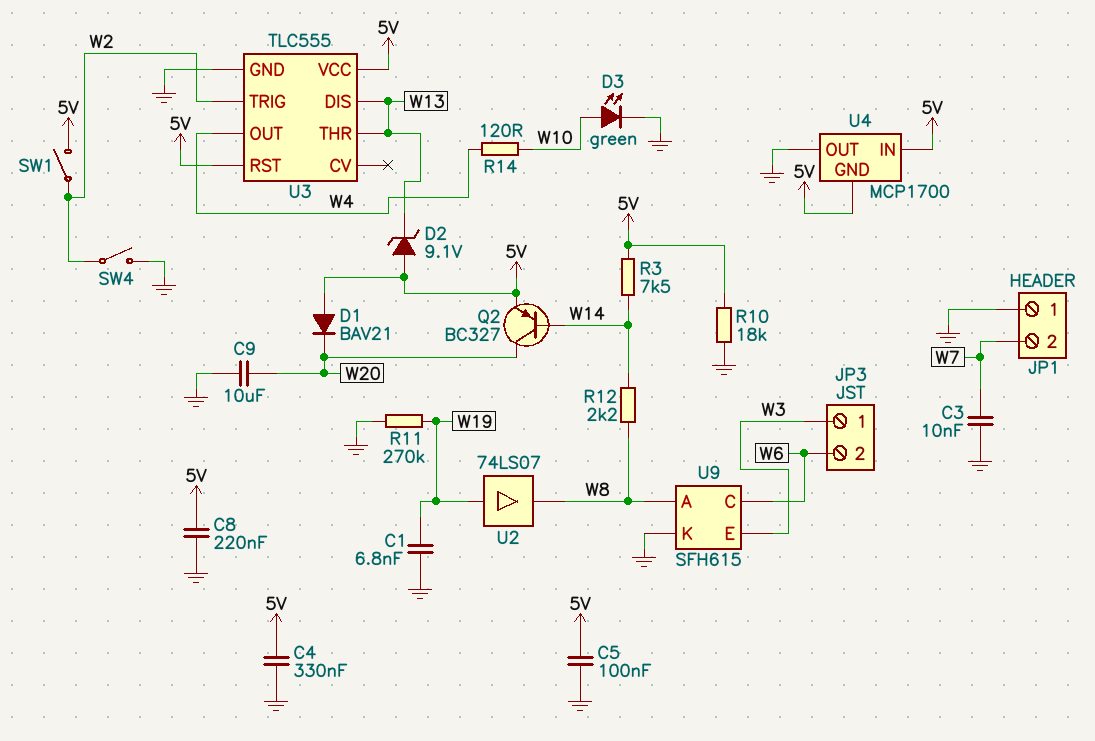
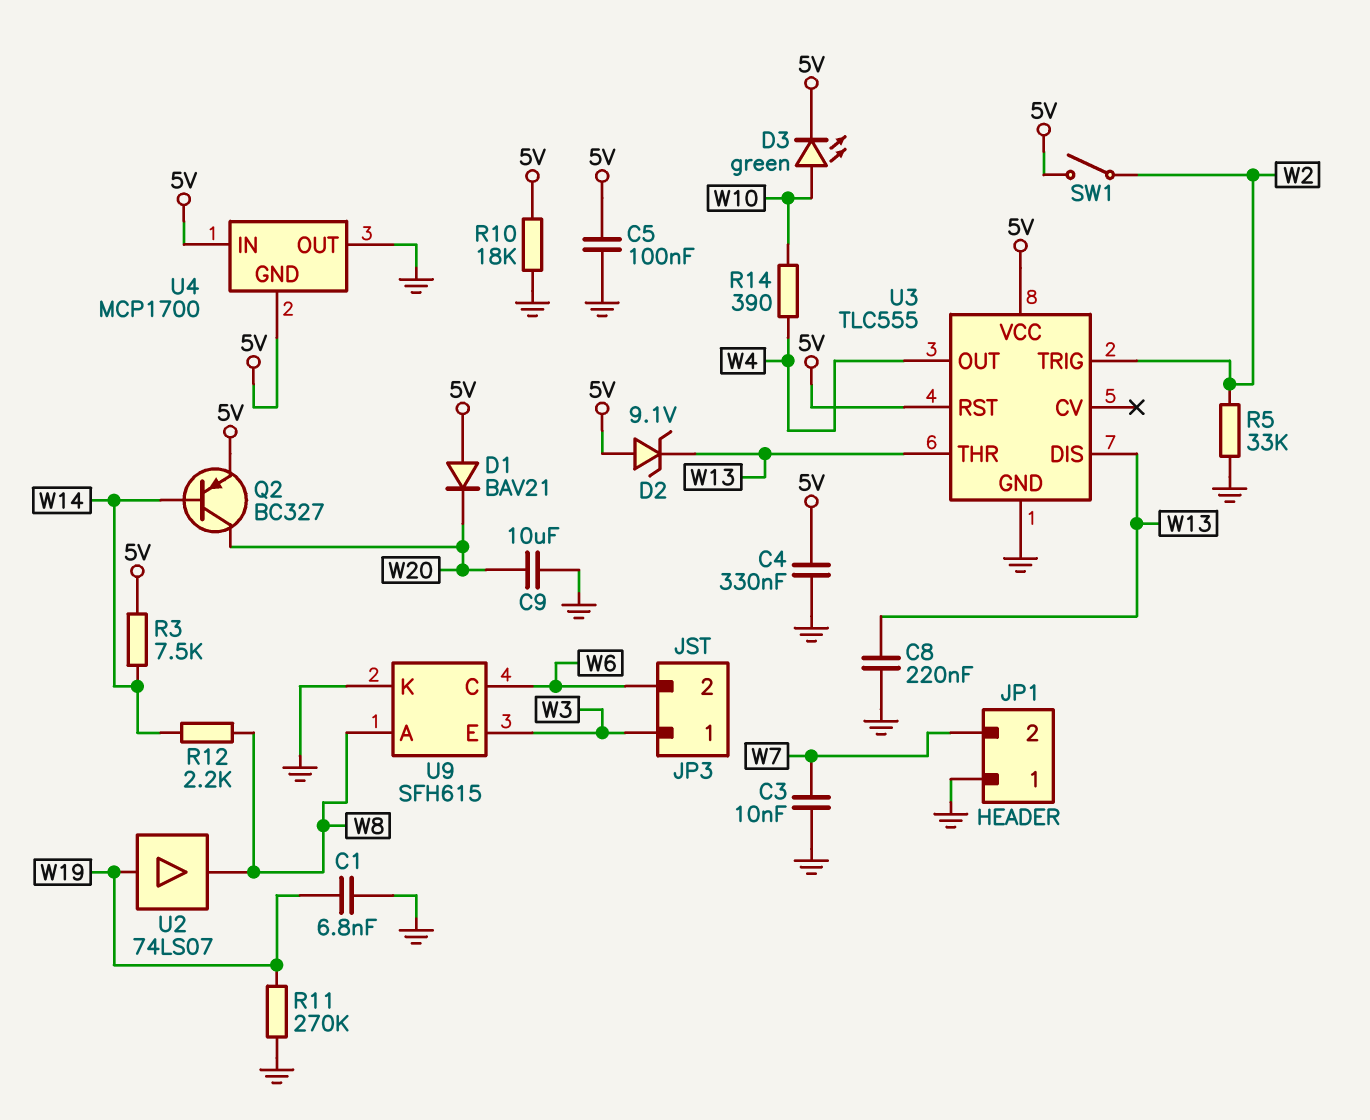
C8: 220nF (5V, GND) -> 220nF (GND, W13)
D3: LED green (A W10, K GND) -> LED green (A W10, K 5V)
R5: none -> 33k (GND, W2)
R14: 120 (W4, W10) -> 390 (W4, W10)
SW4: switch (GND, W2) -> none

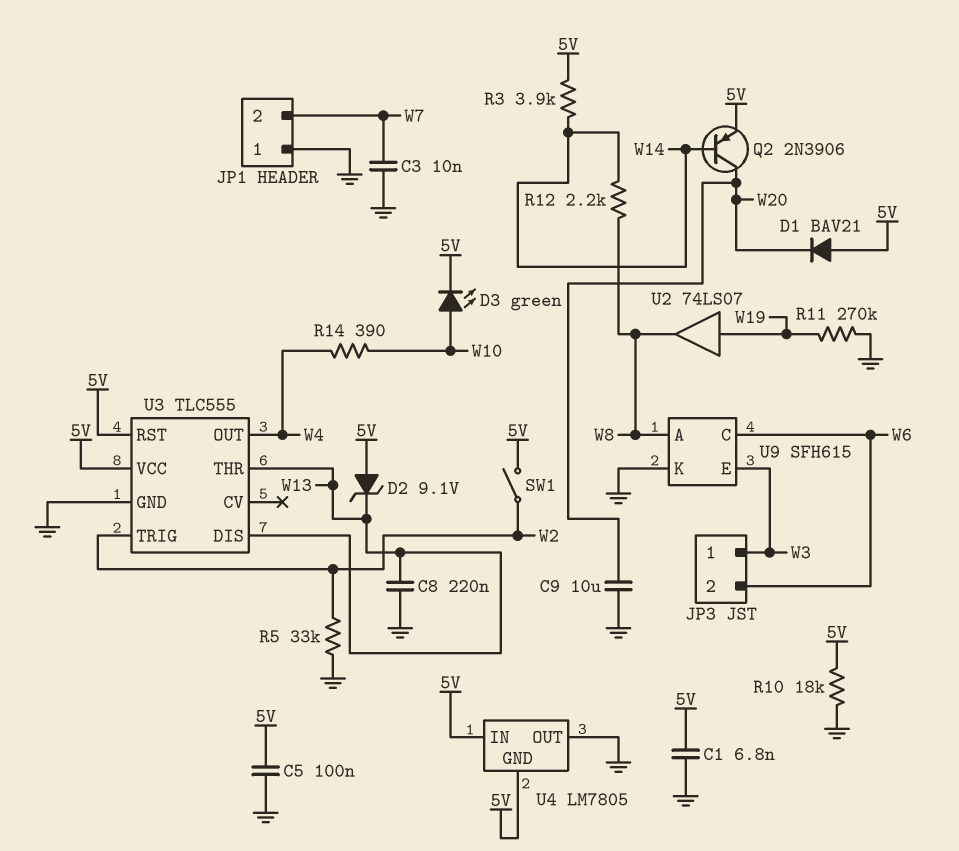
C1: 6.8nF (GND, W19) -> 6.8nF (5V, GND)
C4: 330nF (5V, GND) -> none
Q2: PNP BC327 (B W14, C W20, E 5V) -> PNP 2N3906 (B W14, C W20, E 5V)
R3: 7.5k (5V, W14) -> 3.9k (5V, W14)
U4: MCP1700 -> LM7805

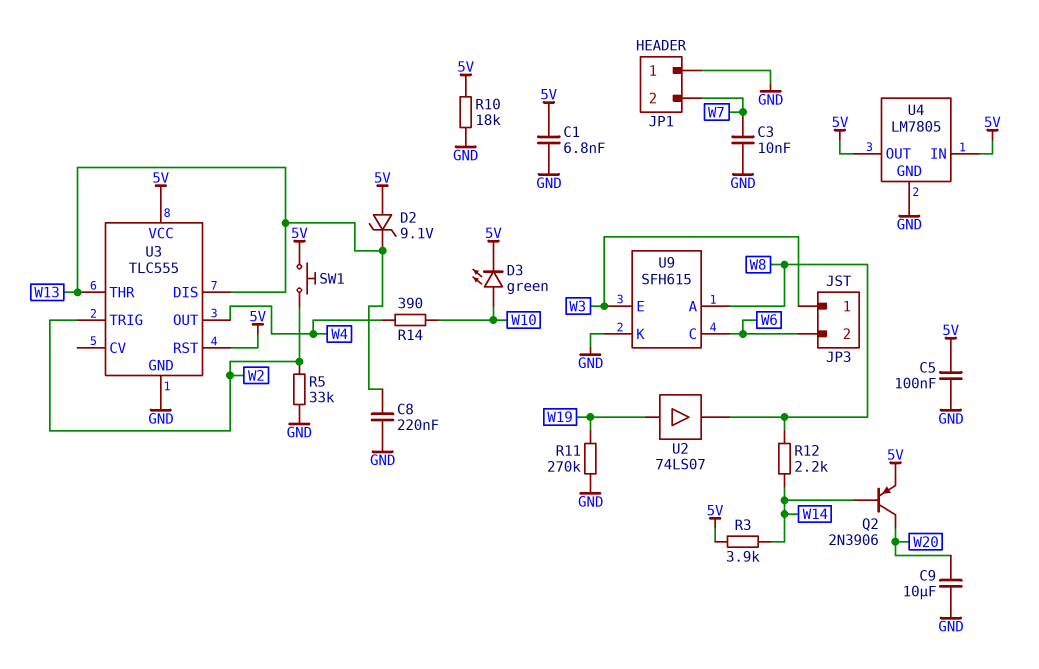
D1: diode BAV21 (A 5V, K W20) -> none
SW1: switch (5V, W2) -> button (5V, W2)
U4 pin GND: 5V -> GND
U4 pin OUT: GND -> 5V

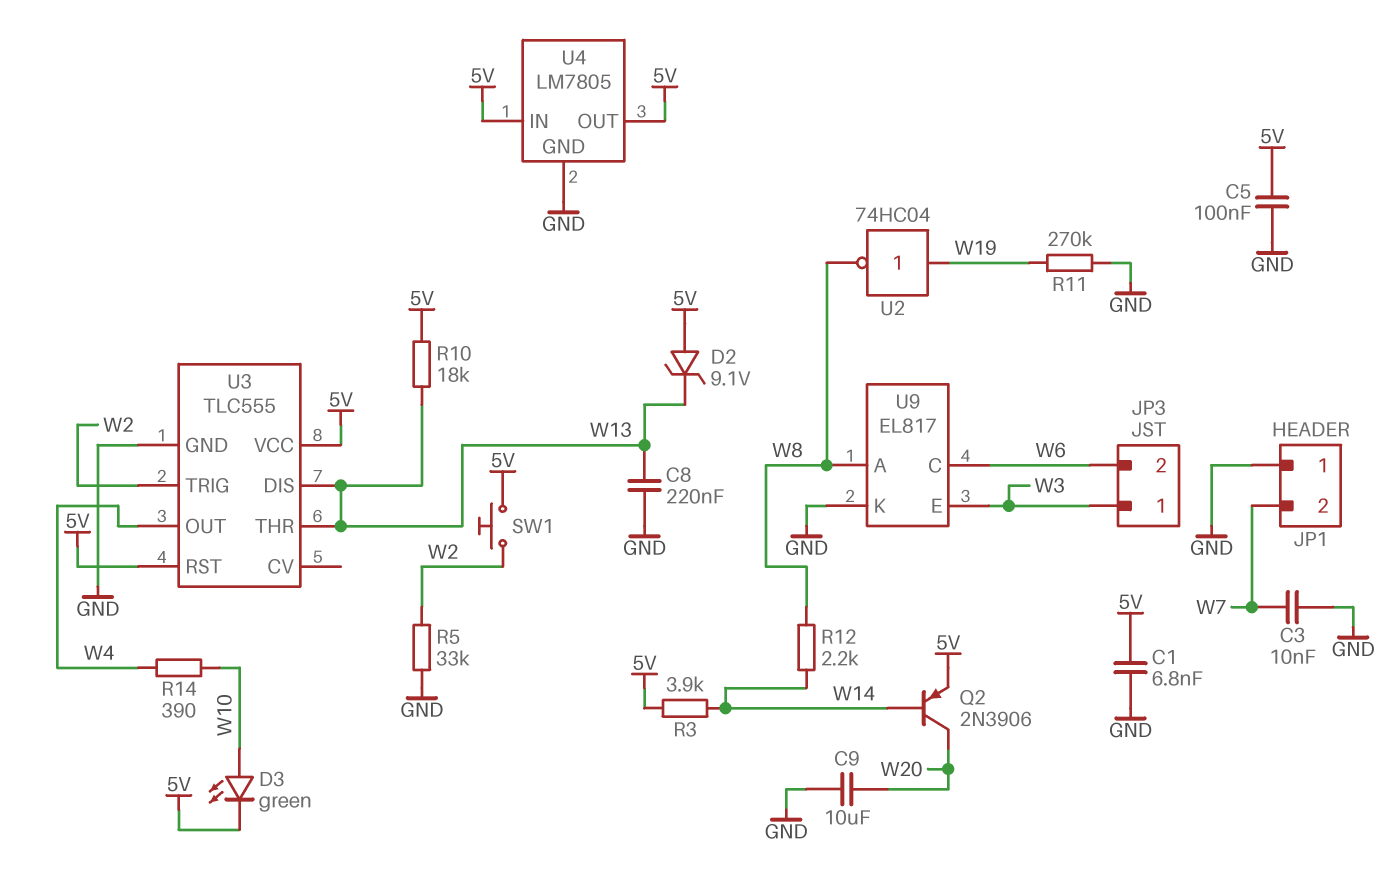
R10: 18k (5V, GND) -> 18k (5V, W13)
U2: buffer 74LS07 (in W19, out W8) -> NOT 74HC04 (in W19, out W8)
U9: SFH615 -> EL817

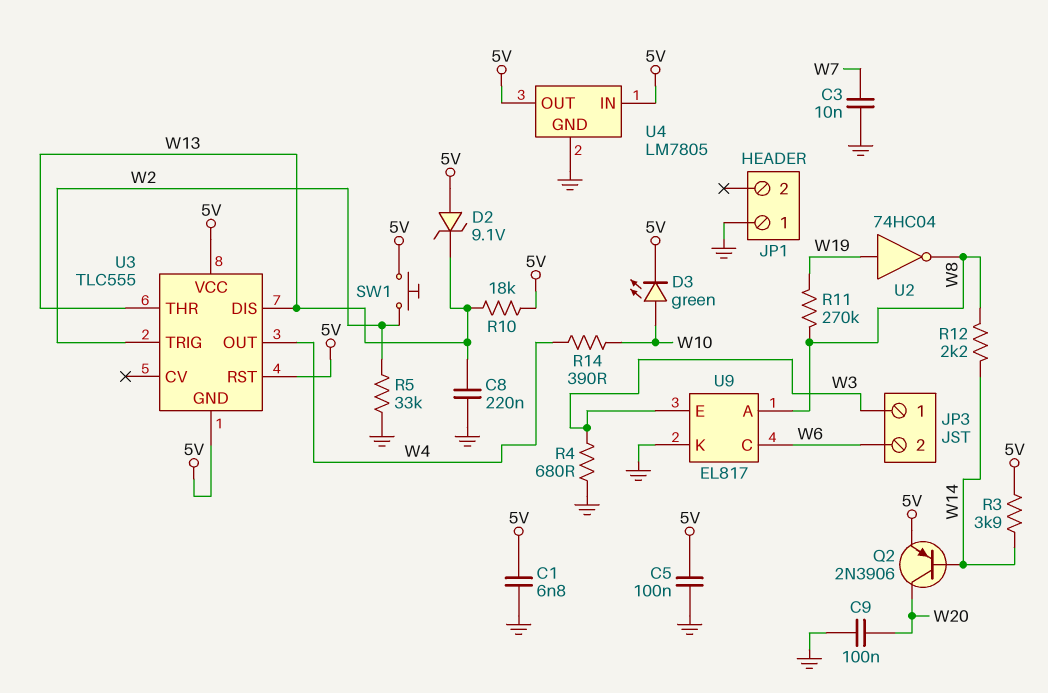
C9: 10uF (GND, W20) -> 100nF (GND, W20)
JP1 pin 2: W7 -> none
R4: none -> 680 (GND, W3)
R11: 270k (GND, W19) -> 270k (W8, W19)
U3 pin GND: GND -> 5V

